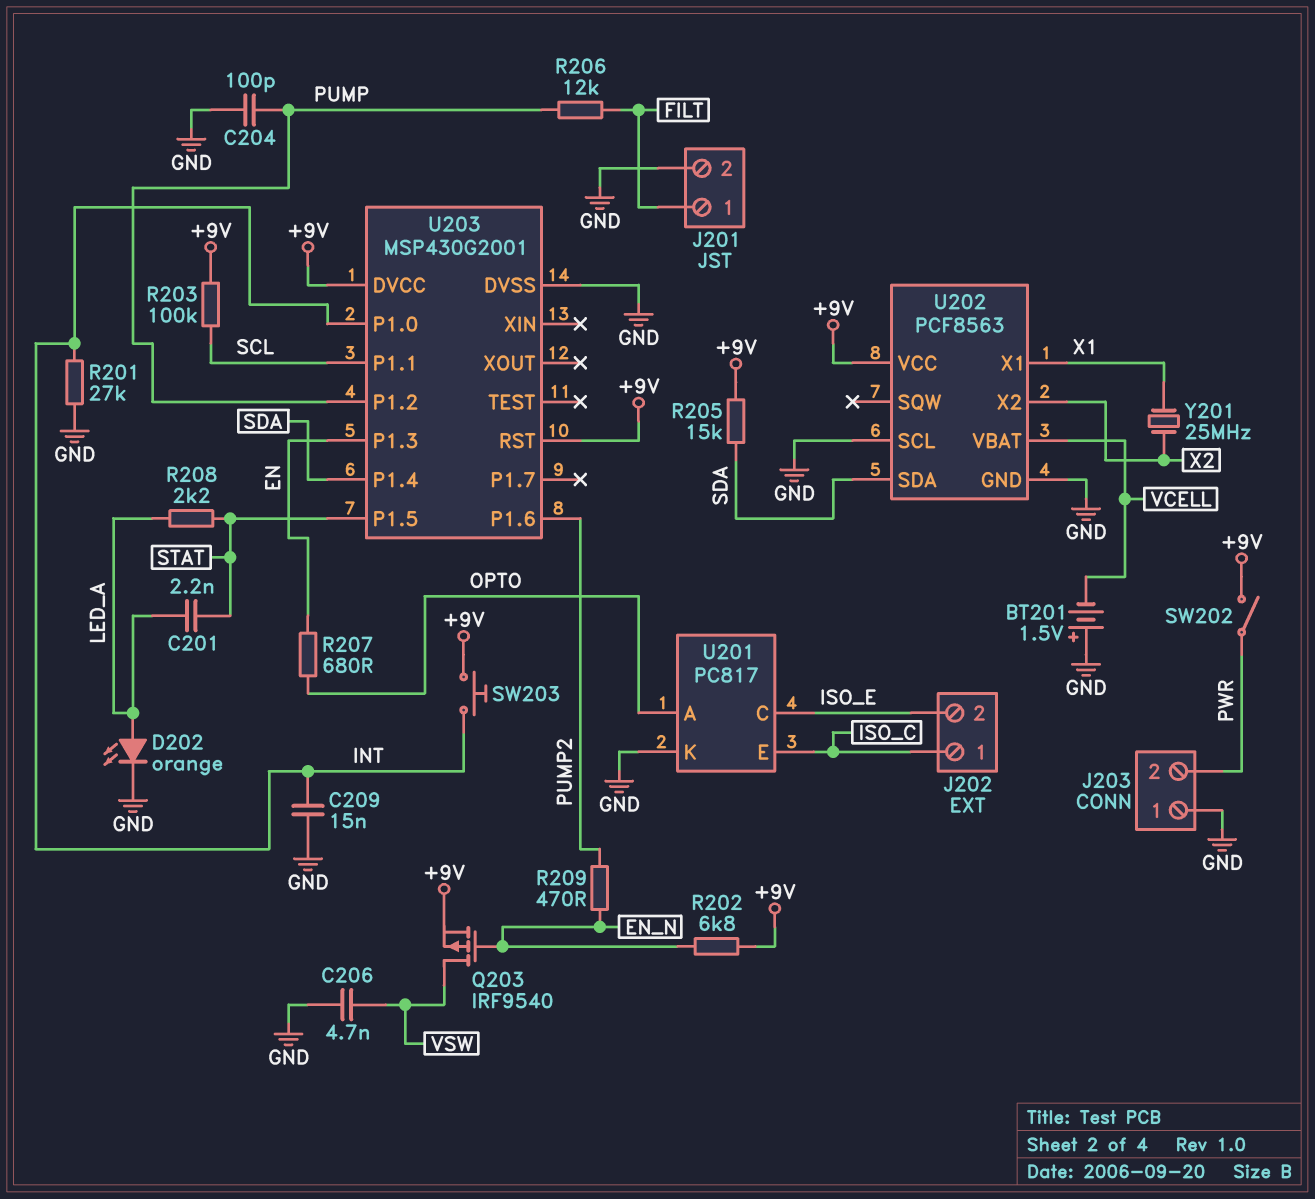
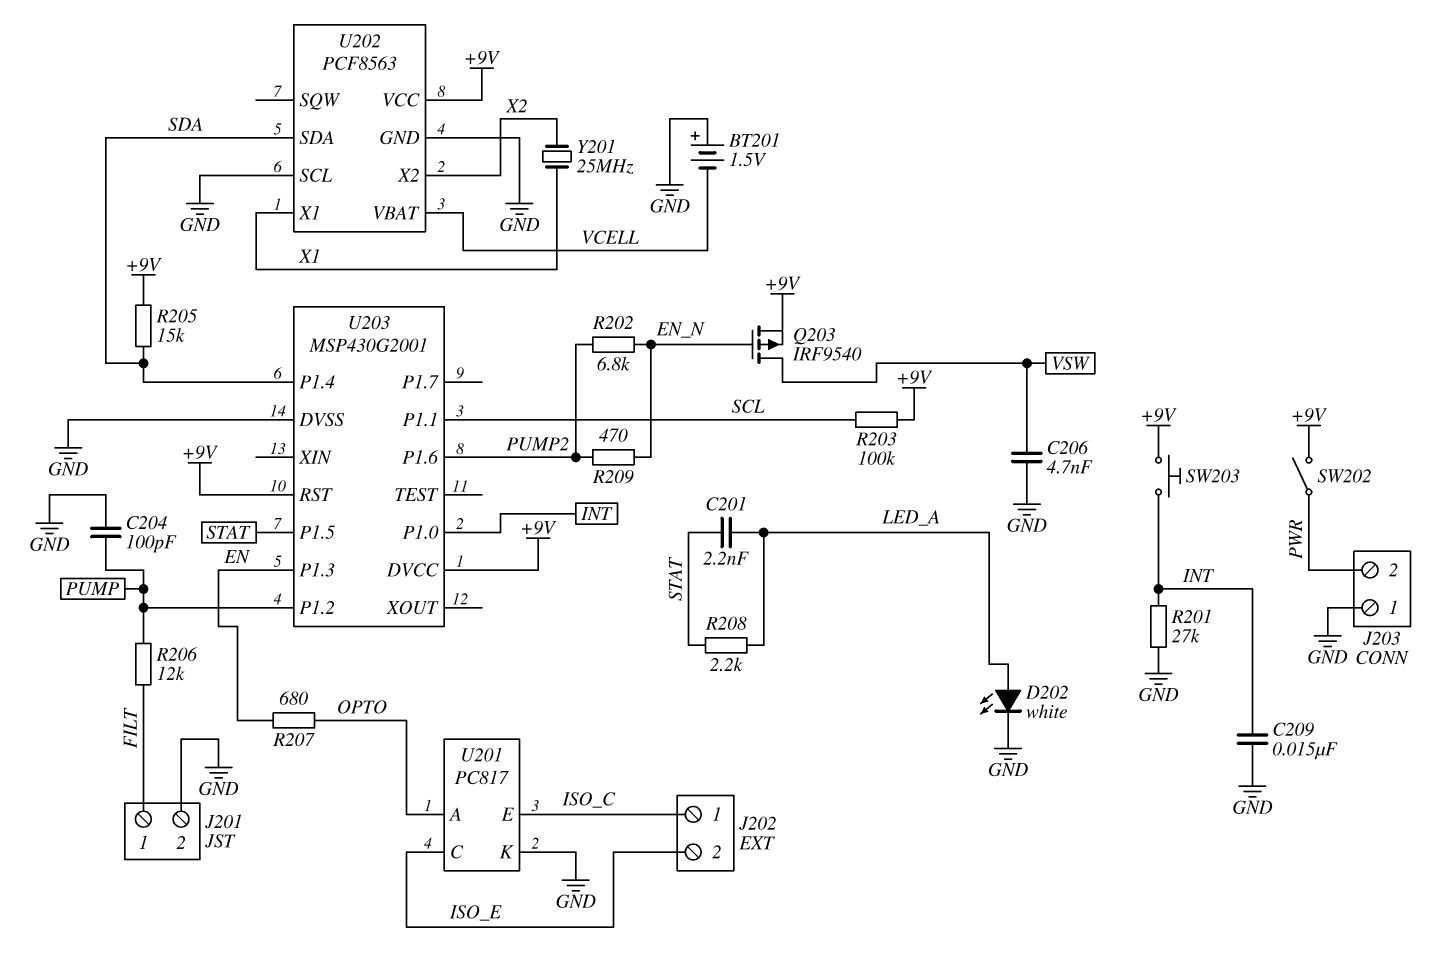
D202: LED orange (A LED_A, K GND) -> LED white (A LED_A, K GND)
R202: 6.8k (+9V, EN_N) -> 6.8k (EN_N, PUMP2)

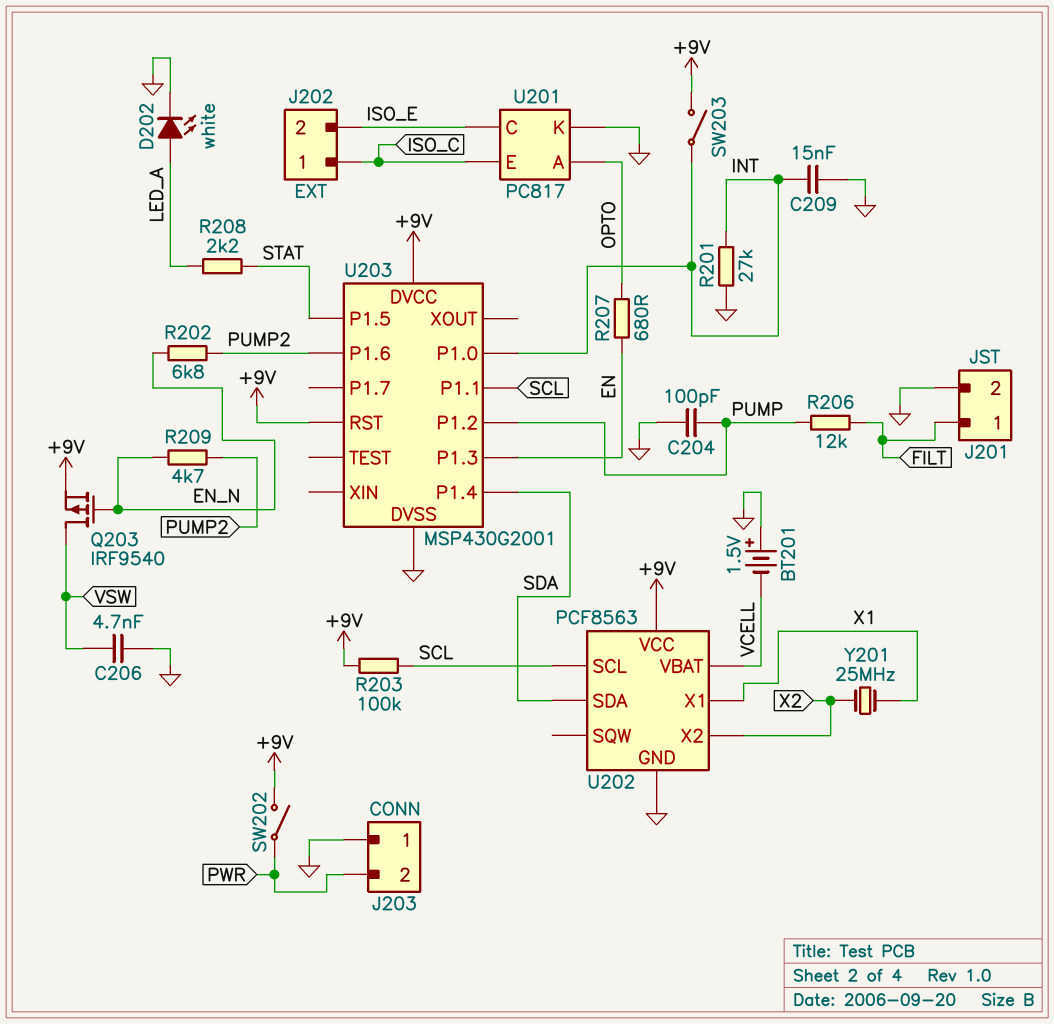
C201: 2.2nF (LED_A, STAT) -> none
R205: 15k (+9V, SDA) -> none
R209: 470 (EN_N, PUMP2) -> 4.7k (EN_N, PUMP2)
SW203: button (+9V, INT) -> switch (+9V, INT)
U202 pin SCL: GND -> SCL

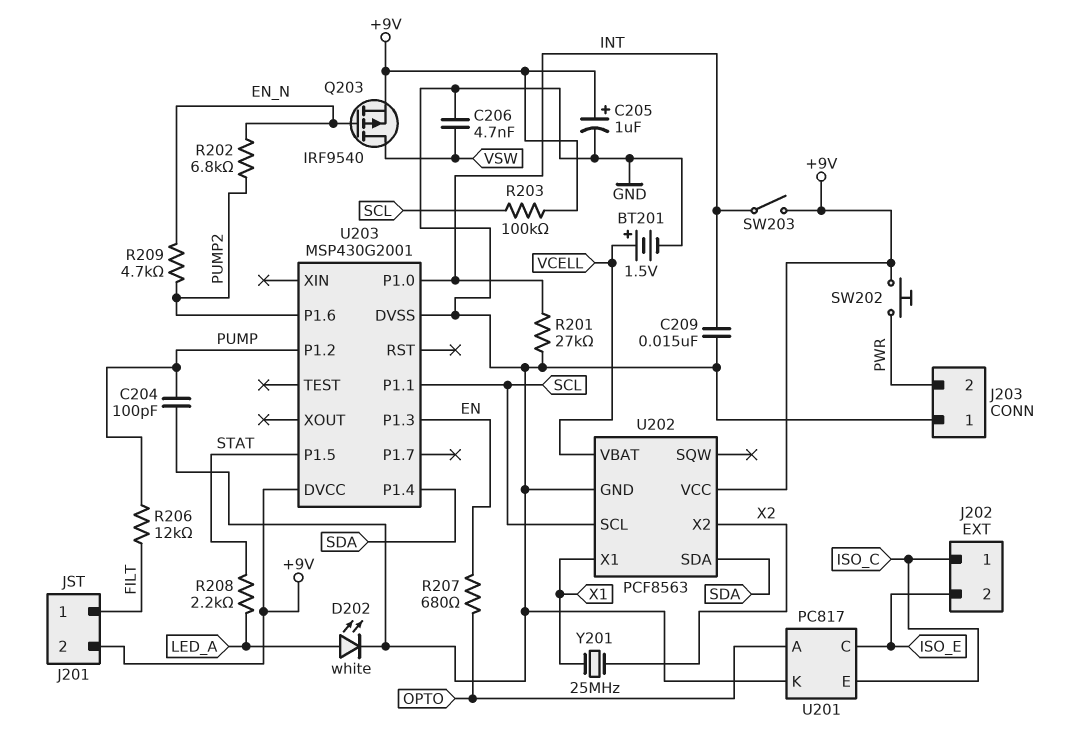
BT201: 1.5V (plus GND, minus VCELL) -> 1.5V (plus VCELL, minus GND)
C205: none -> 1uF (plus +9V, minus GND)
J201 pin 2: GND -> +9V
SW202: switch (+9V, PWR) -> button (+9V, PWR)
U203 pin RST: +9V -> none

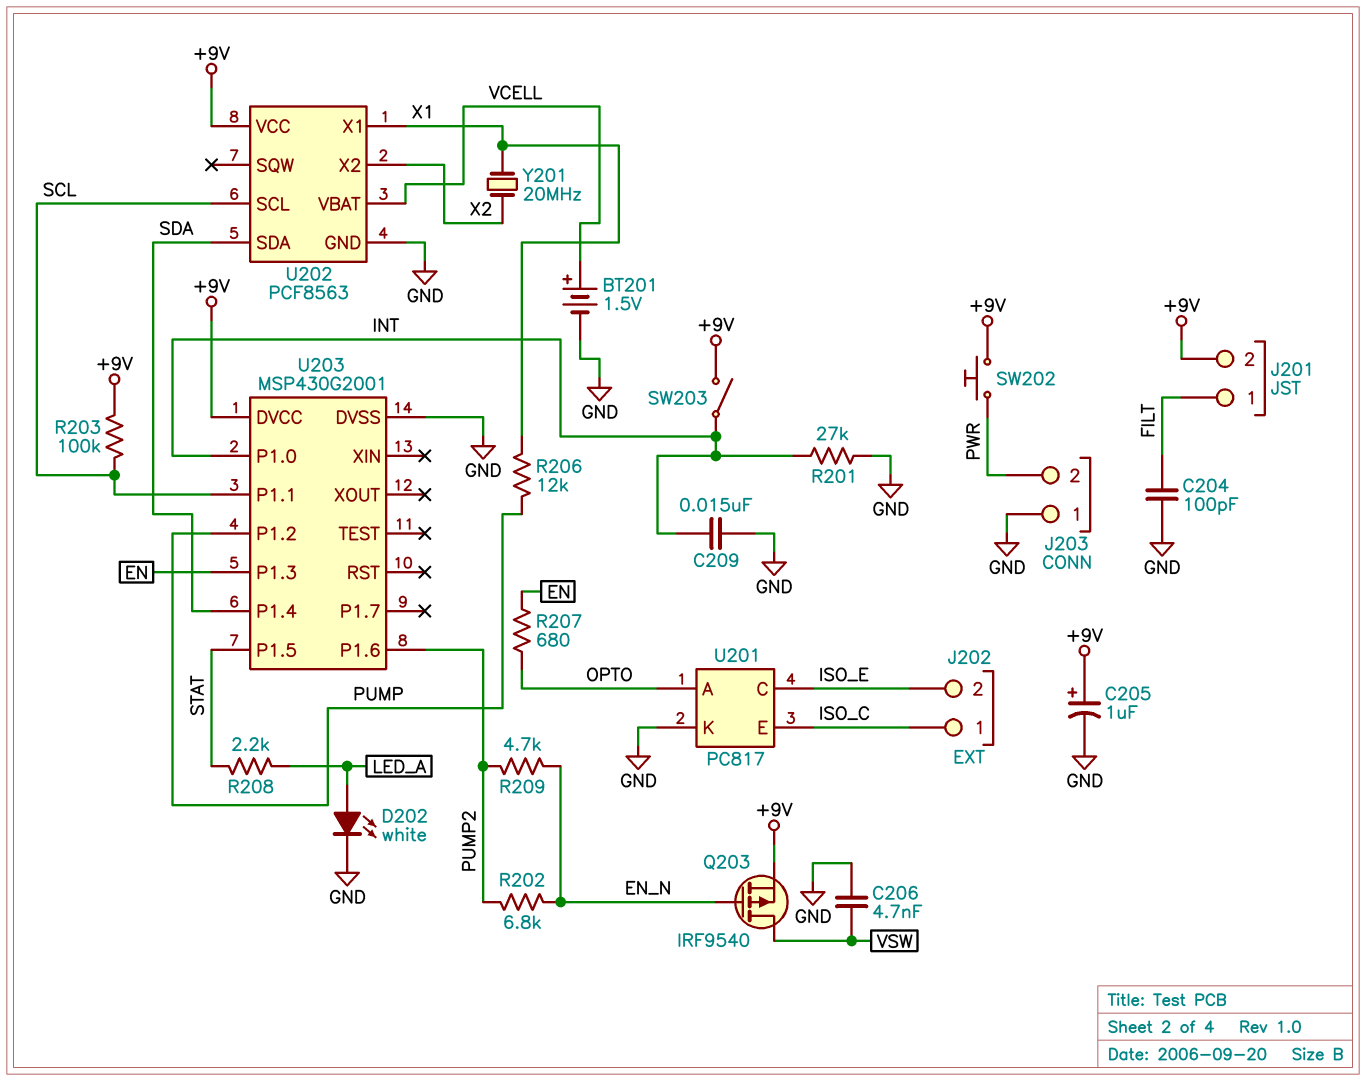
C204: 100pF (GND, PUMP) -> 100pF (FILT, GND)
R206: 12k (FILT, PUMP) -> 12k (PUMP, X1)
Y201: 25MHz (X1, X2) -> 20MHz (X1, X2)

